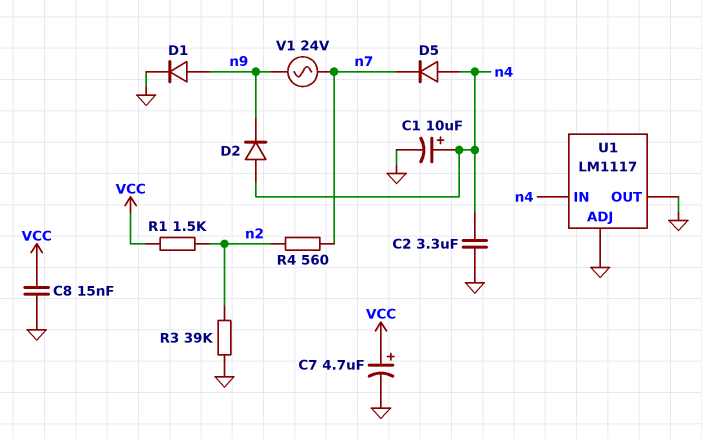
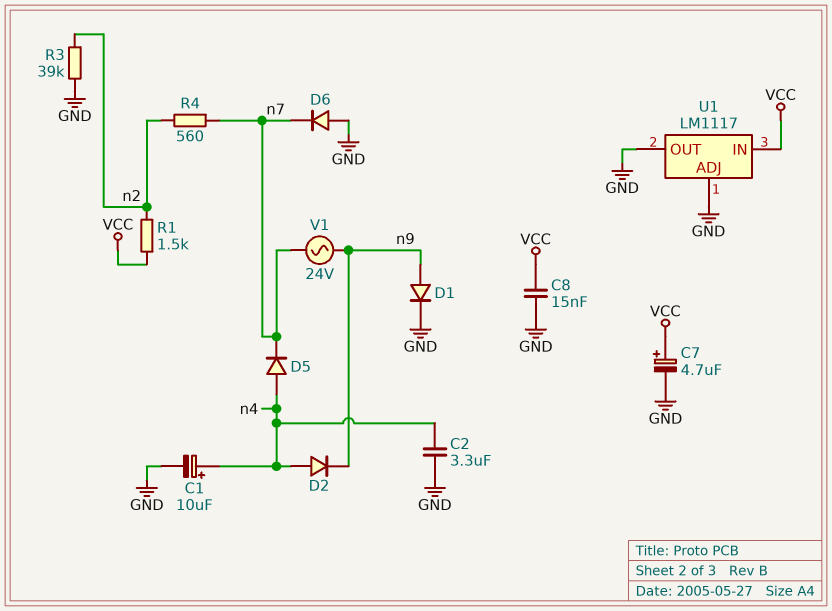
D6: none -> diode (A GND, K n7)
U1 pin IN: n4 -> VCC

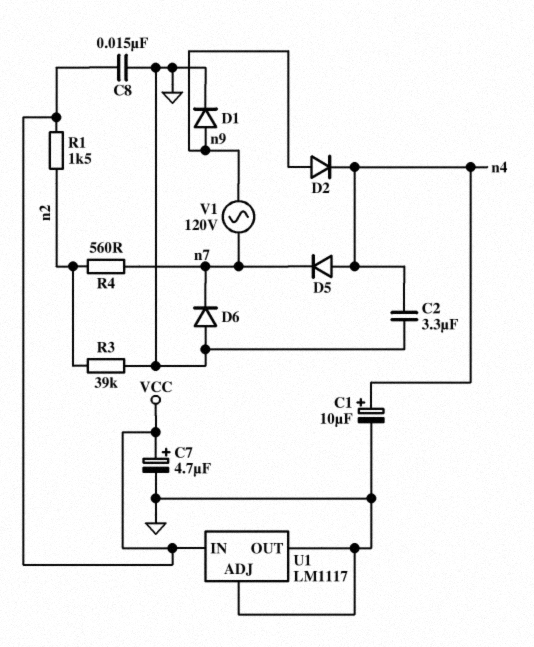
D2: diode (A n4, K n9) -> diode (A n9, K n4)
V1: AC 24V (n7, n9) -> AC 120V (n7, n9)

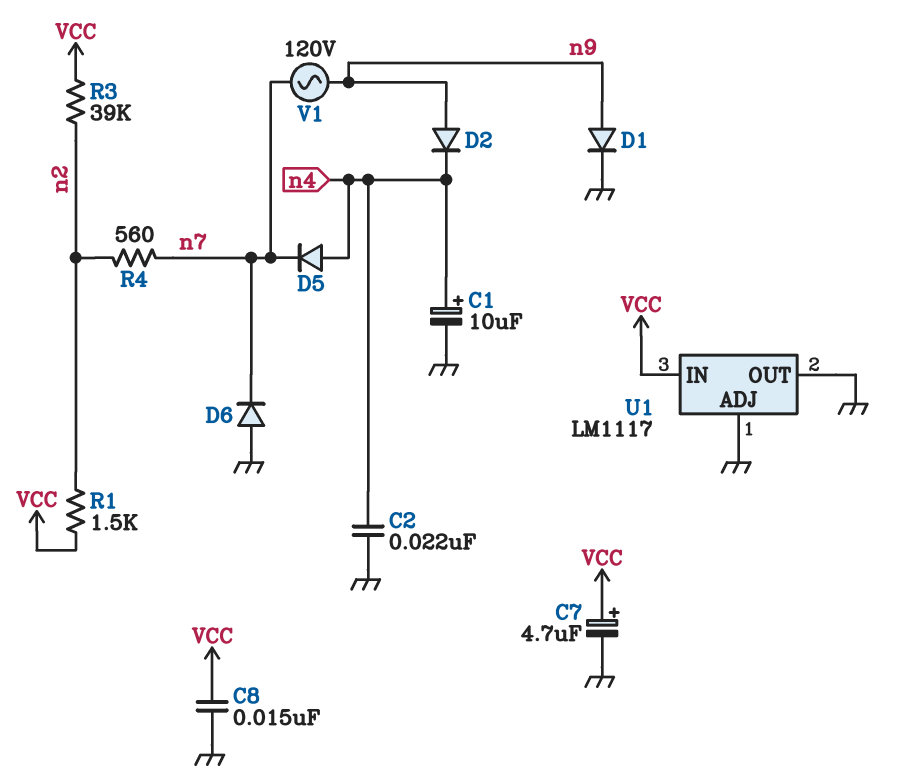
C2: 3.3uF (GND, n4) -> 22nF (GND, n4)
R3: 39k (GND, n2) -> 39k (VCC, n2)

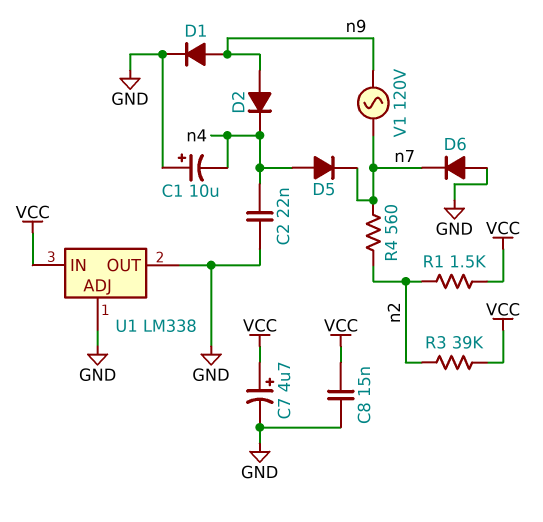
C1: 10uF (plus n4, minus GND) -> 10uF (plus GND, minus n4)
U1: LM1117 -> LM338

